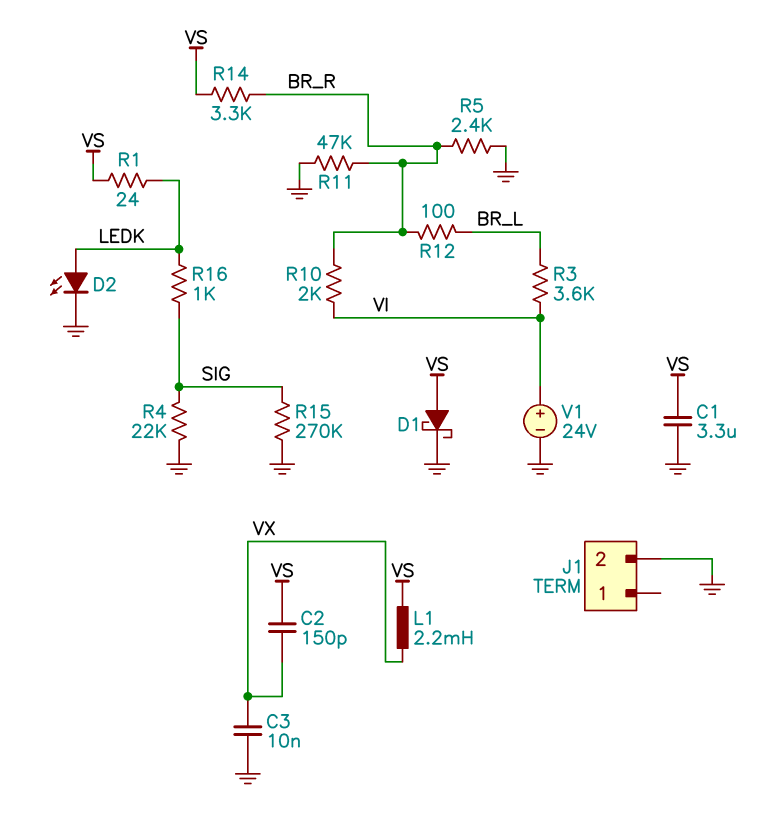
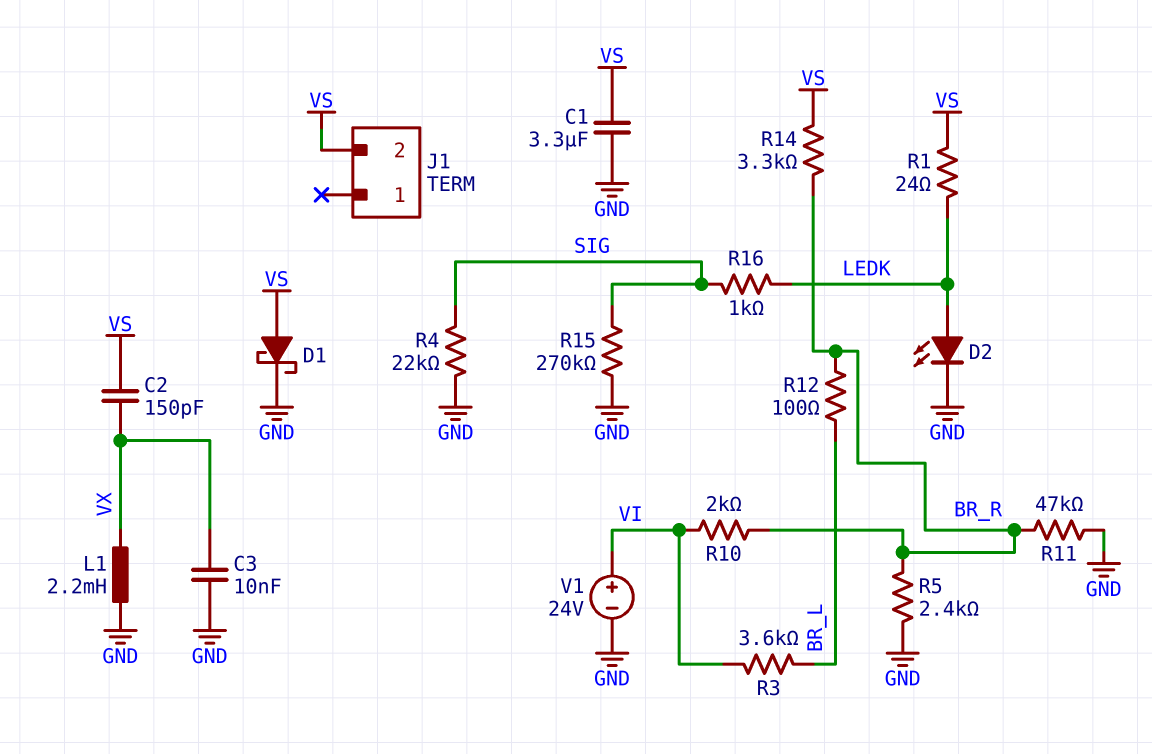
J1 pin 2: GND -> VS
L1: 2.2mH (VS, VX) -> 2.2mH (GND, VX)

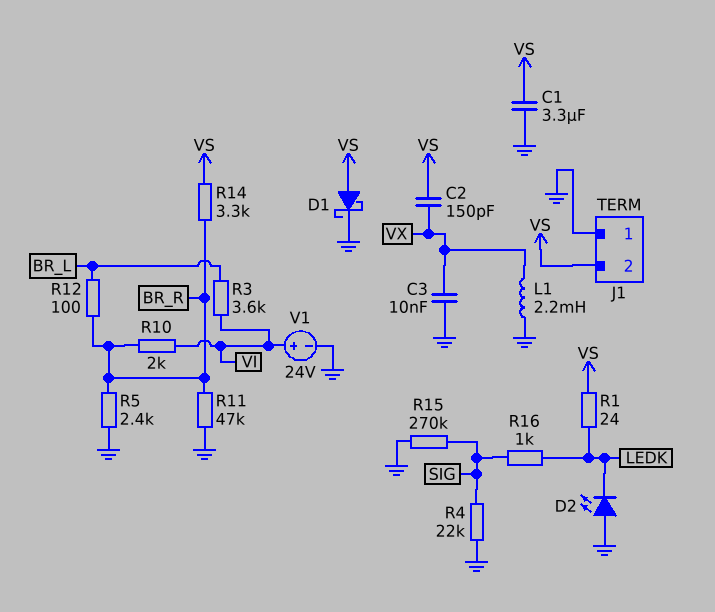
D2: LED (A LEDK, K GND) -> LED (A GND, K LEDK)
J1 pin 1: none -> GND

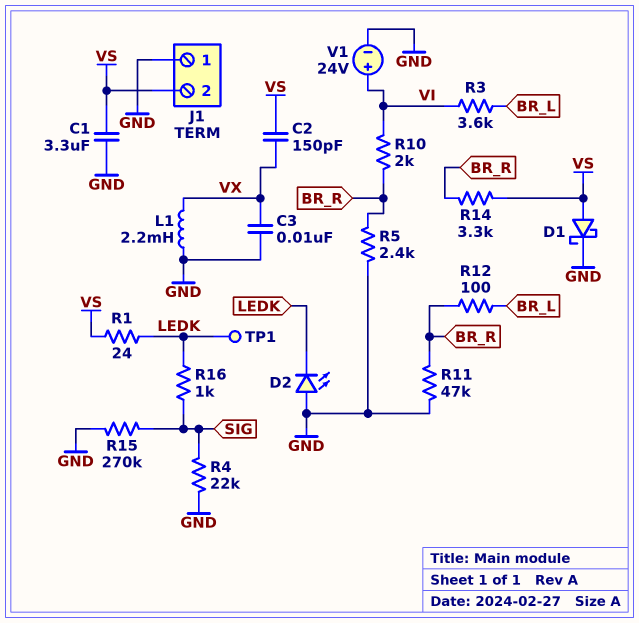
TP1: none -> test point (LEDK)

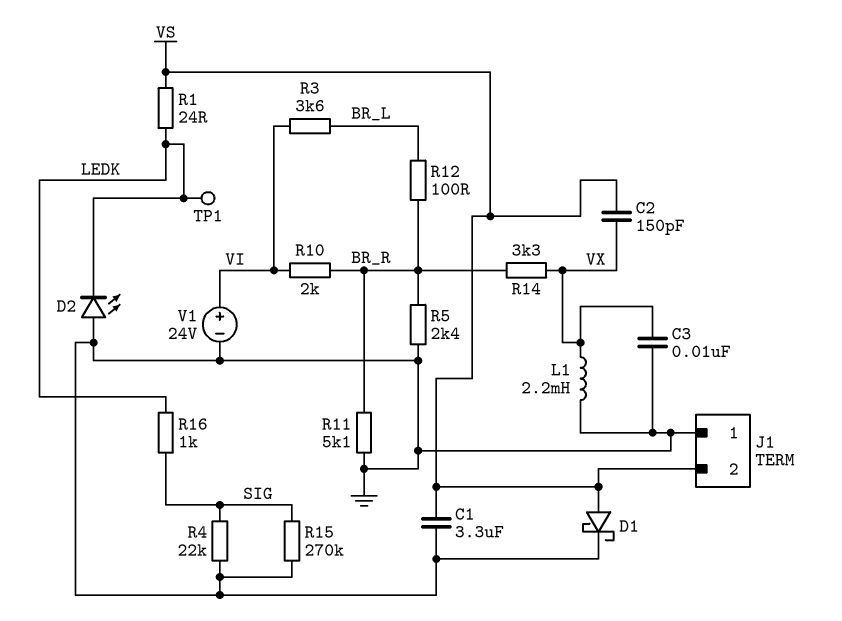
R11: 47k (BR_R, GND) -> 5.1k (BR_R, GND)
R14: 3.3k (BR_R, VS) -> 3.3k (BR_R, VX)

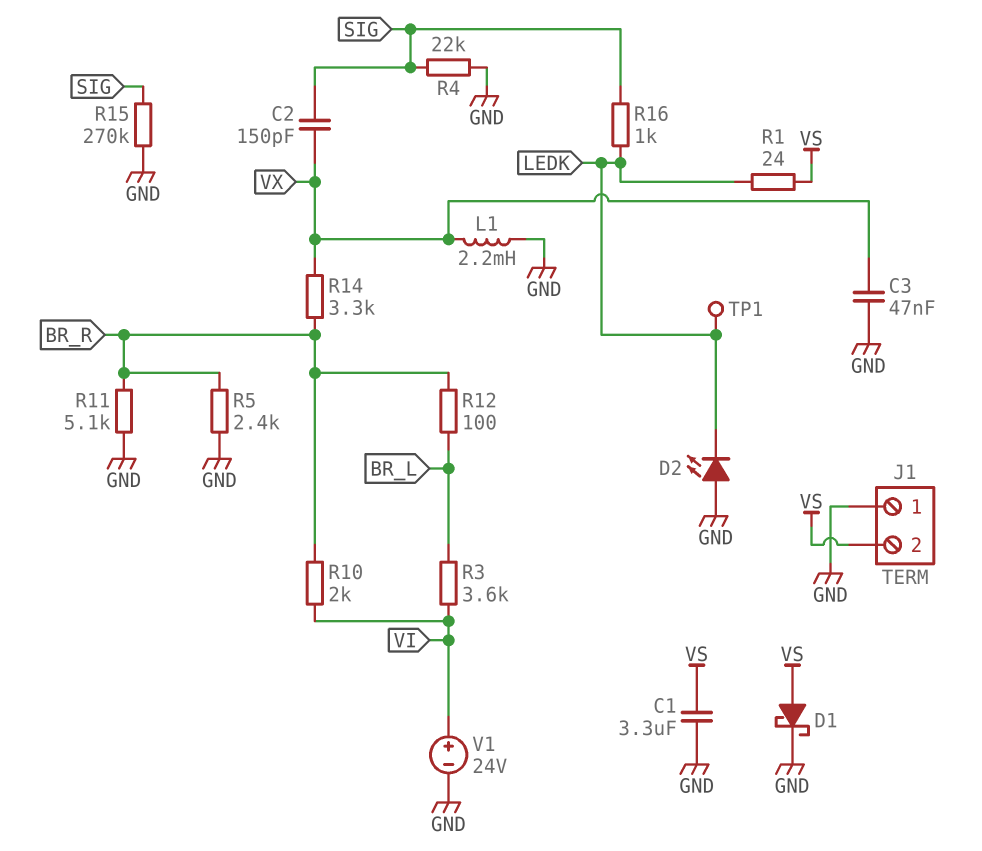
C2: 150pF (VS, VX) -> 150pF (SIG, VX)
C3: 10nF (GND, VX) -> 47nF (GND, VX)

